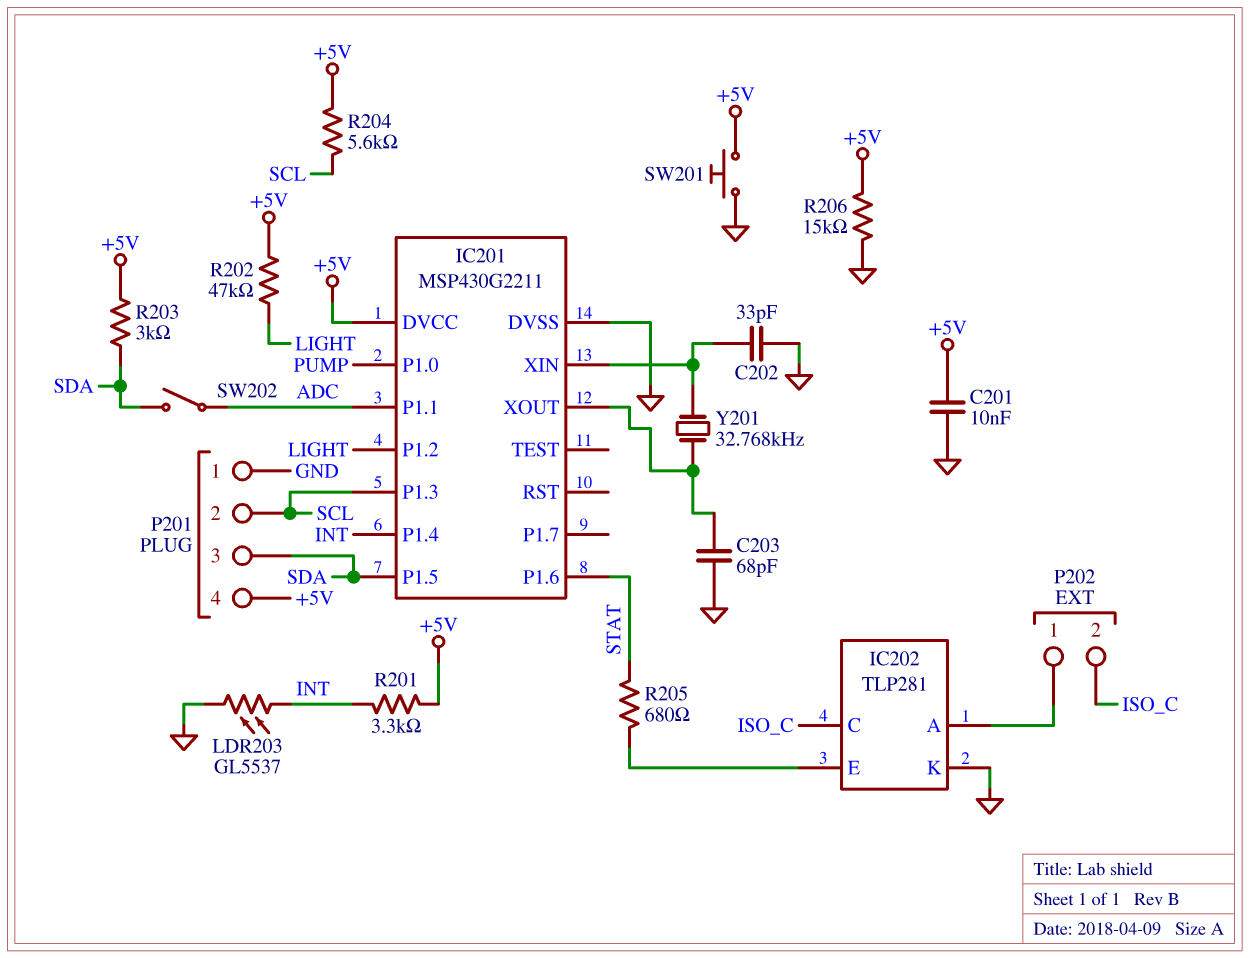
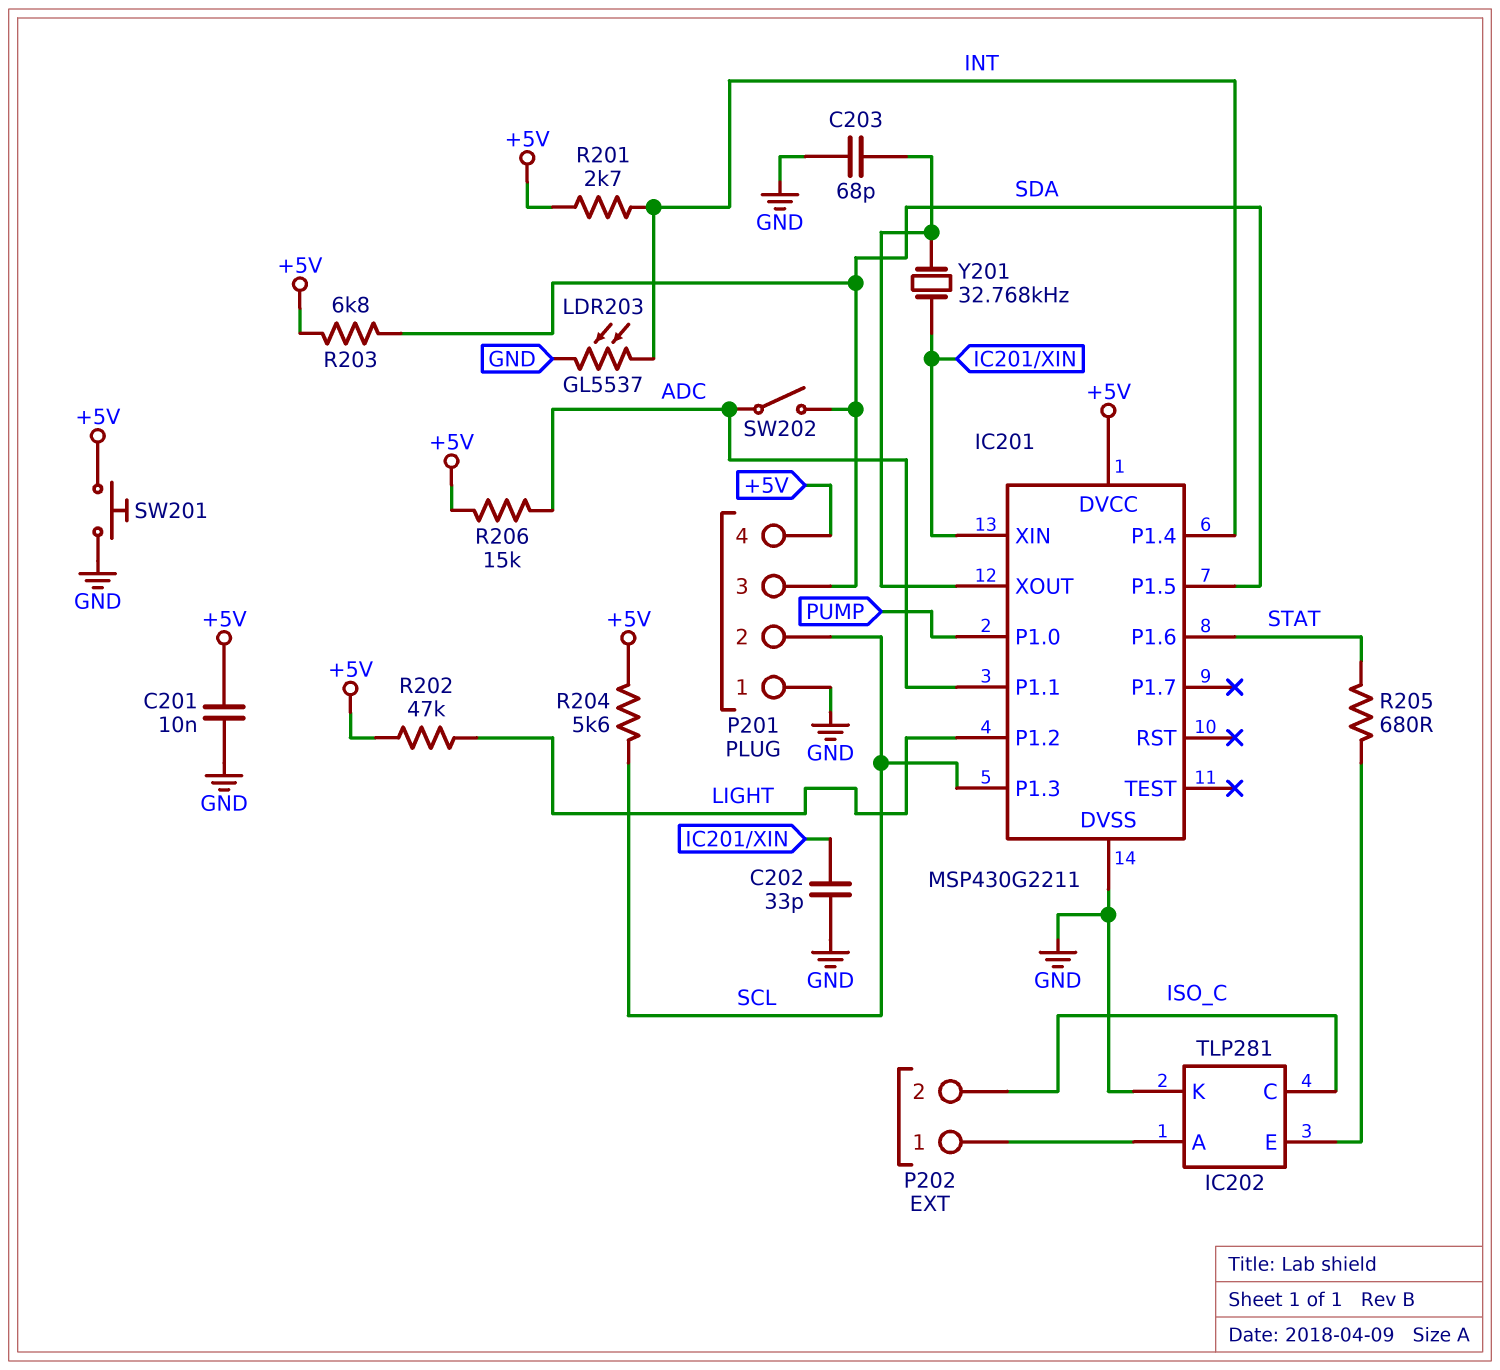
R201: 3.3k (+5V, INT) -> 2.7k (+5V, INT)
R203: 3k (+5V, SDA) -> 6.8k (+5V, SDA)
R206: 15k (+5V, GND) -> 15k (+5V, ADC)

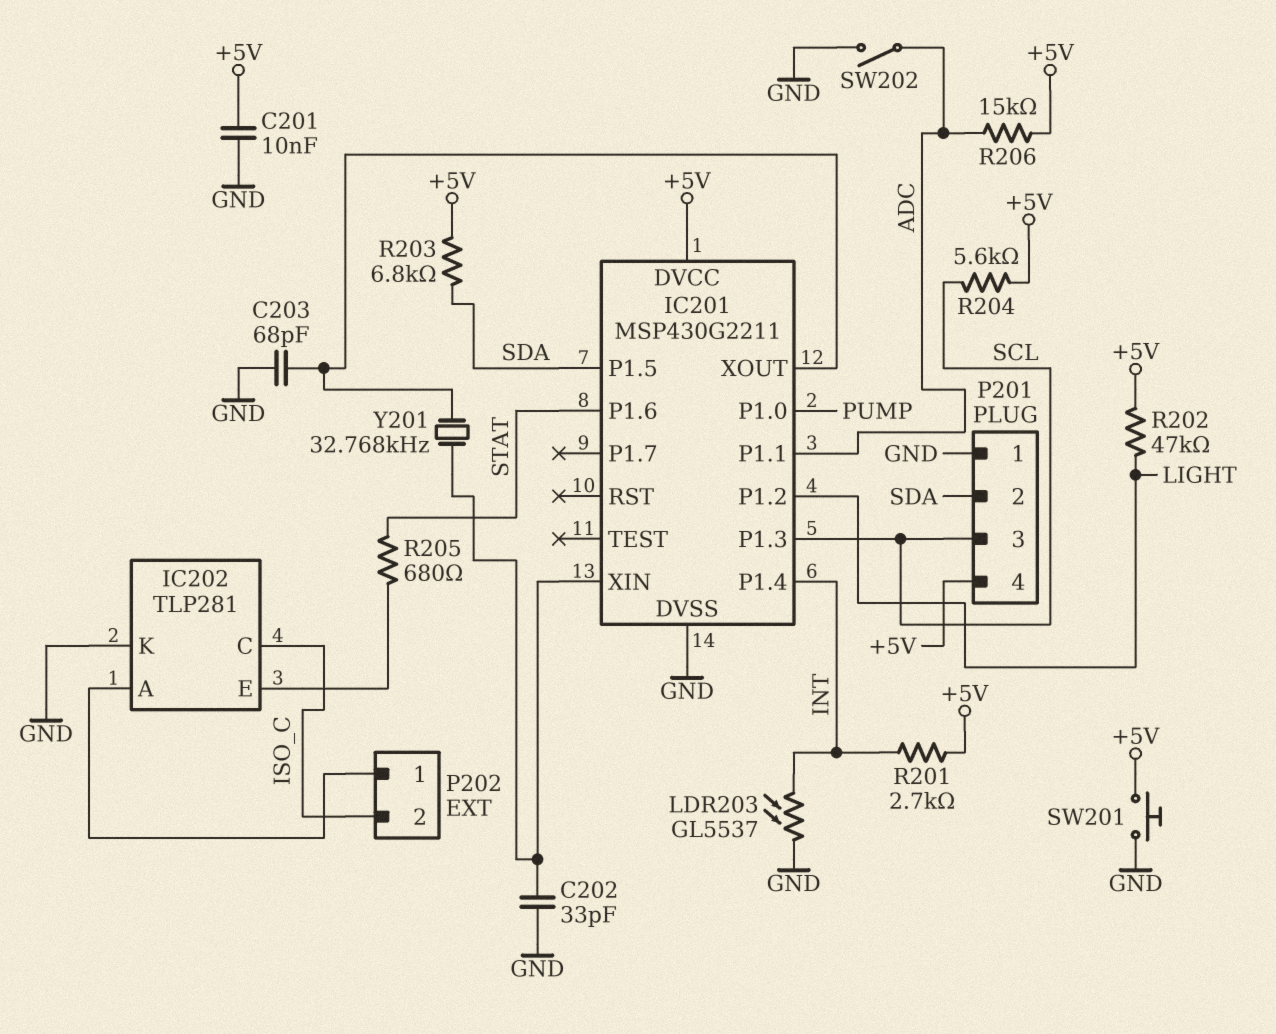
P201 pin 2: SCL -> SDA
P201 pin 3: SDA -> SCL
SW202: switch (ADC, SDA) -> switch (ADC, GND)

